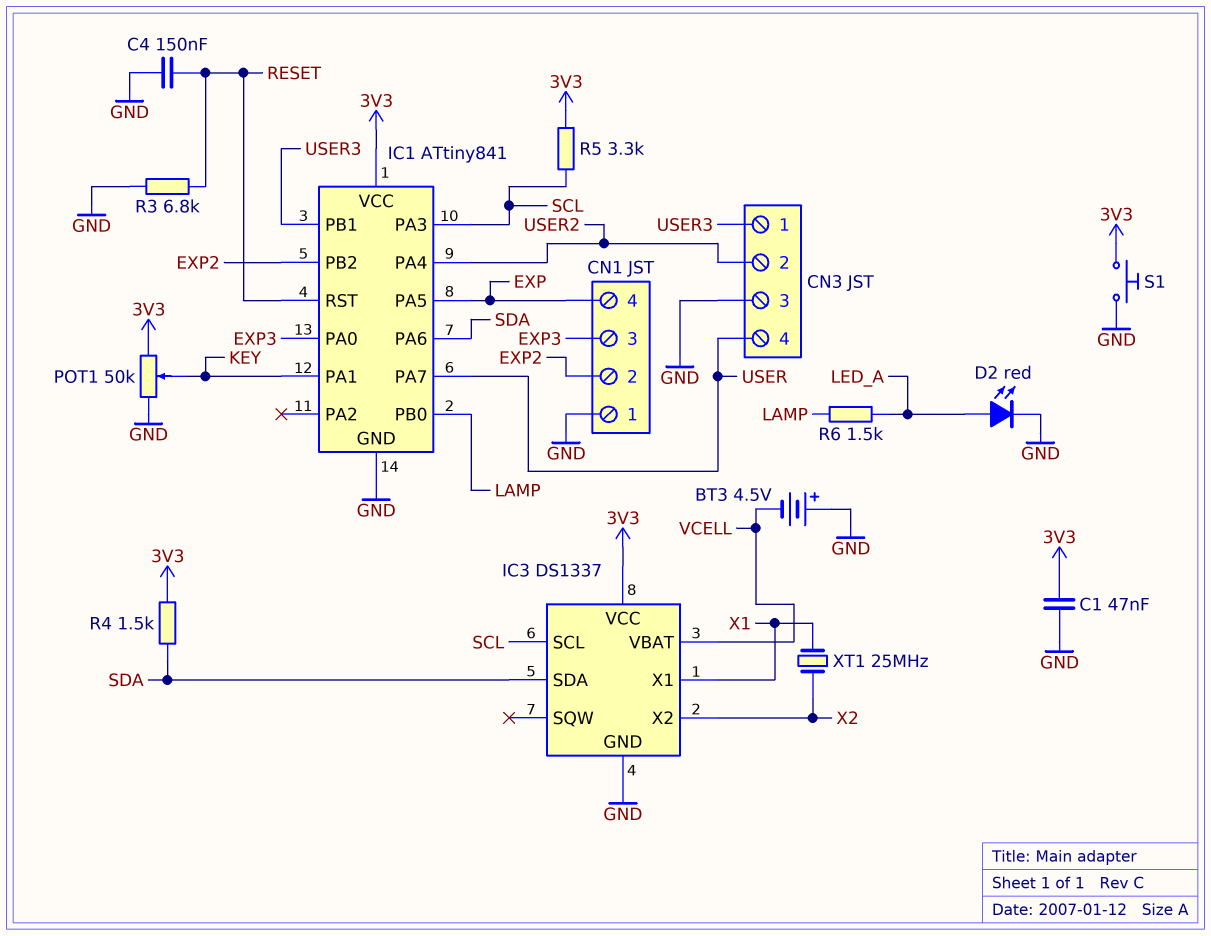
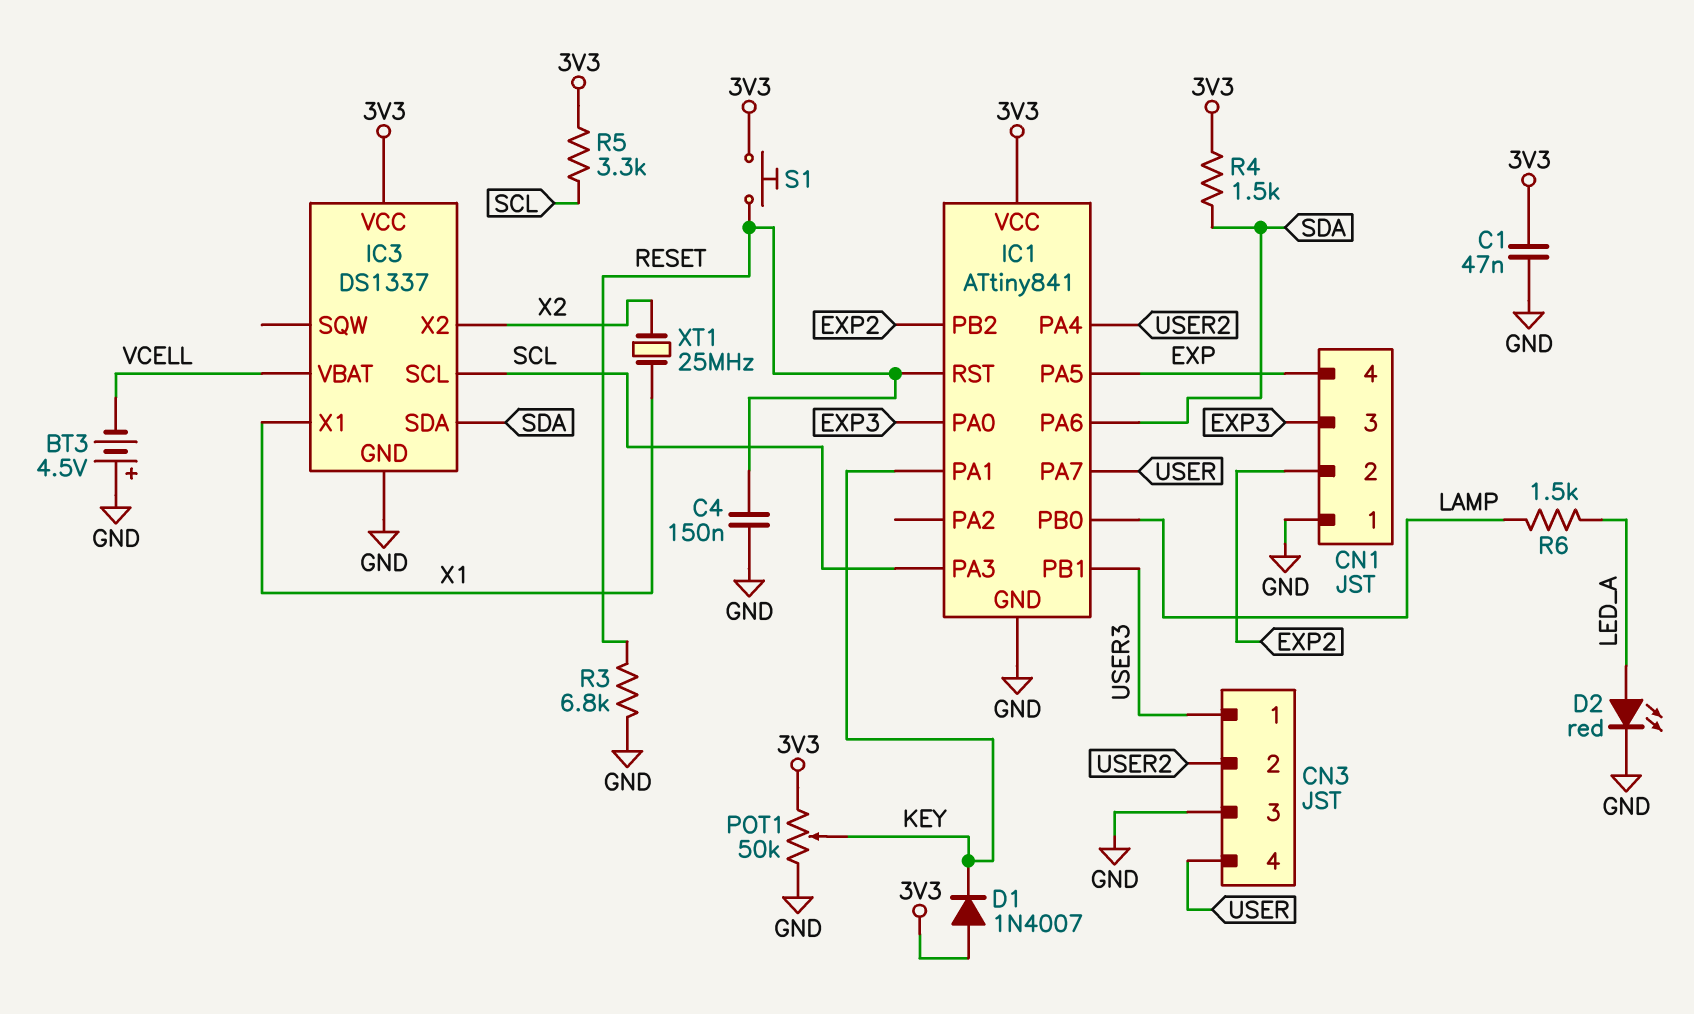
D1: none -> diode 1N4007 (A 3V3, K KEY)
S1: button (3V3, GND) -> button (3V3, RESET)

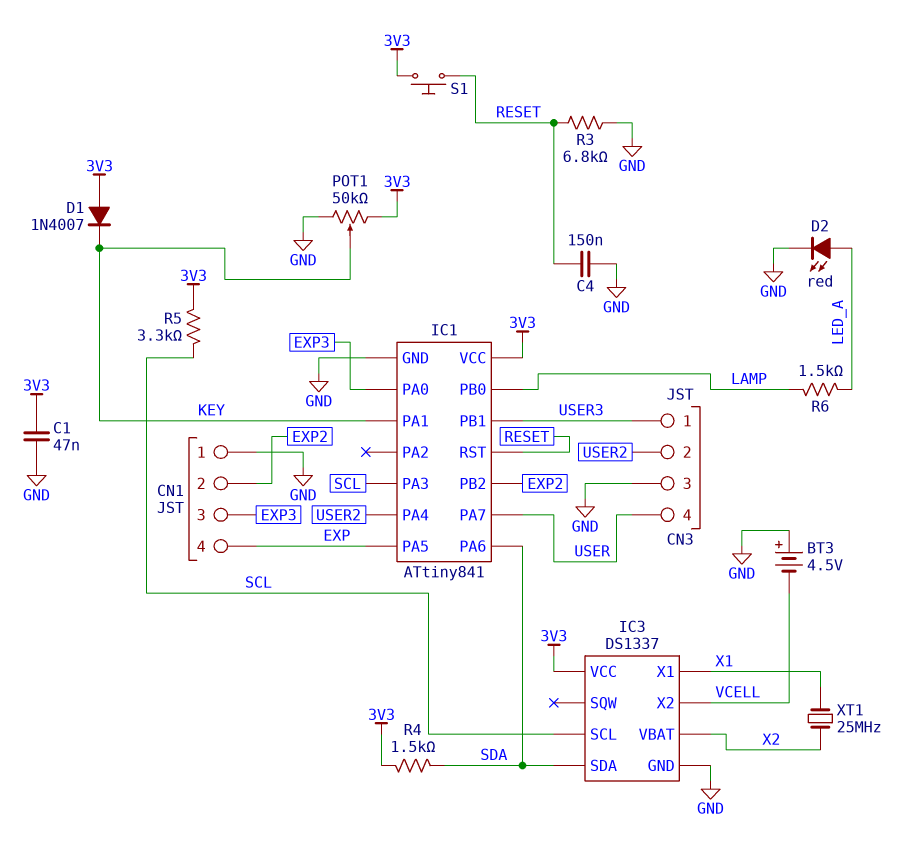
IC3 pin VBAT: VCELL -> X2
IC3 pin X2: X2 -> VCELL

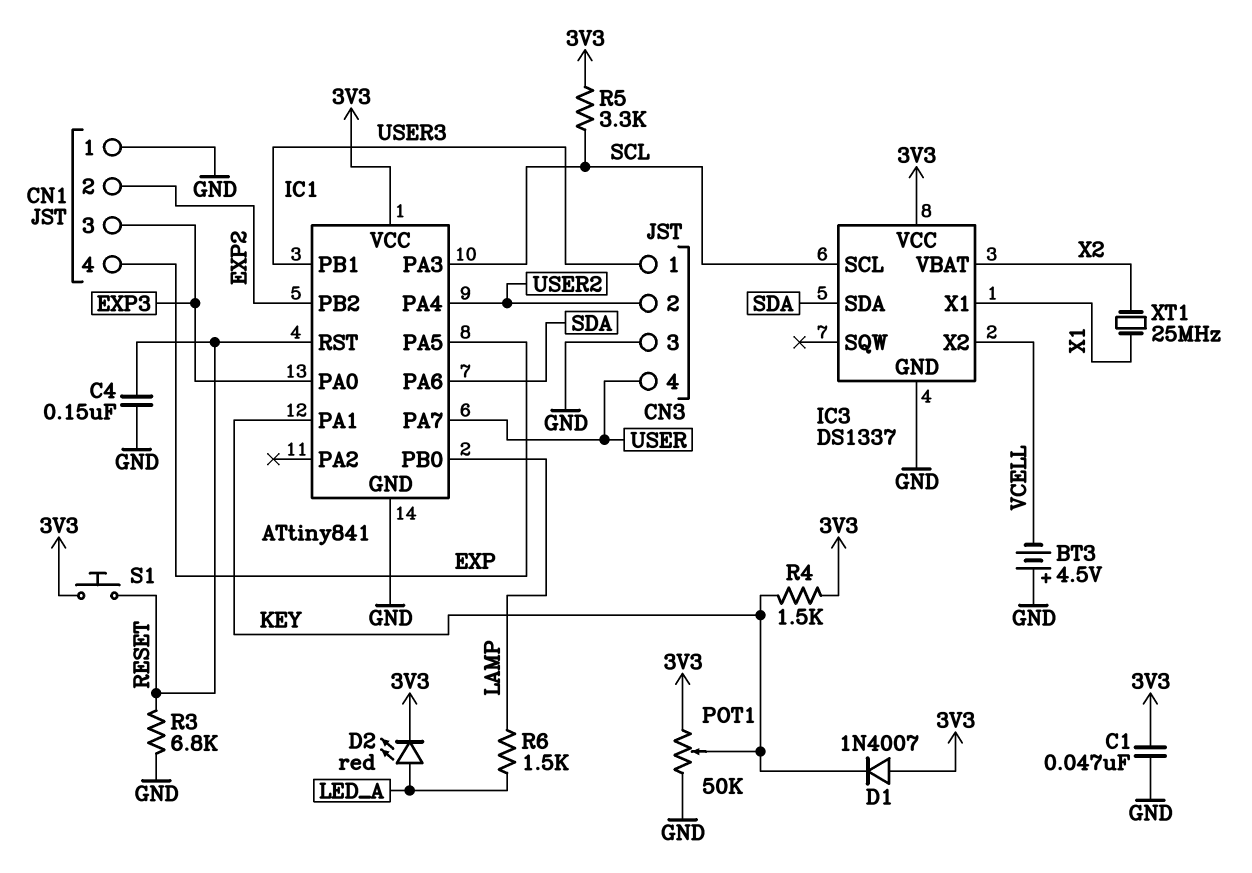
D2: LED red (A LED_A, K GND) -> LED red (A LED_A, K 3V3)
R4: 1.5k (3V3, SDA) -> 1.5k (3V3, KEY)

